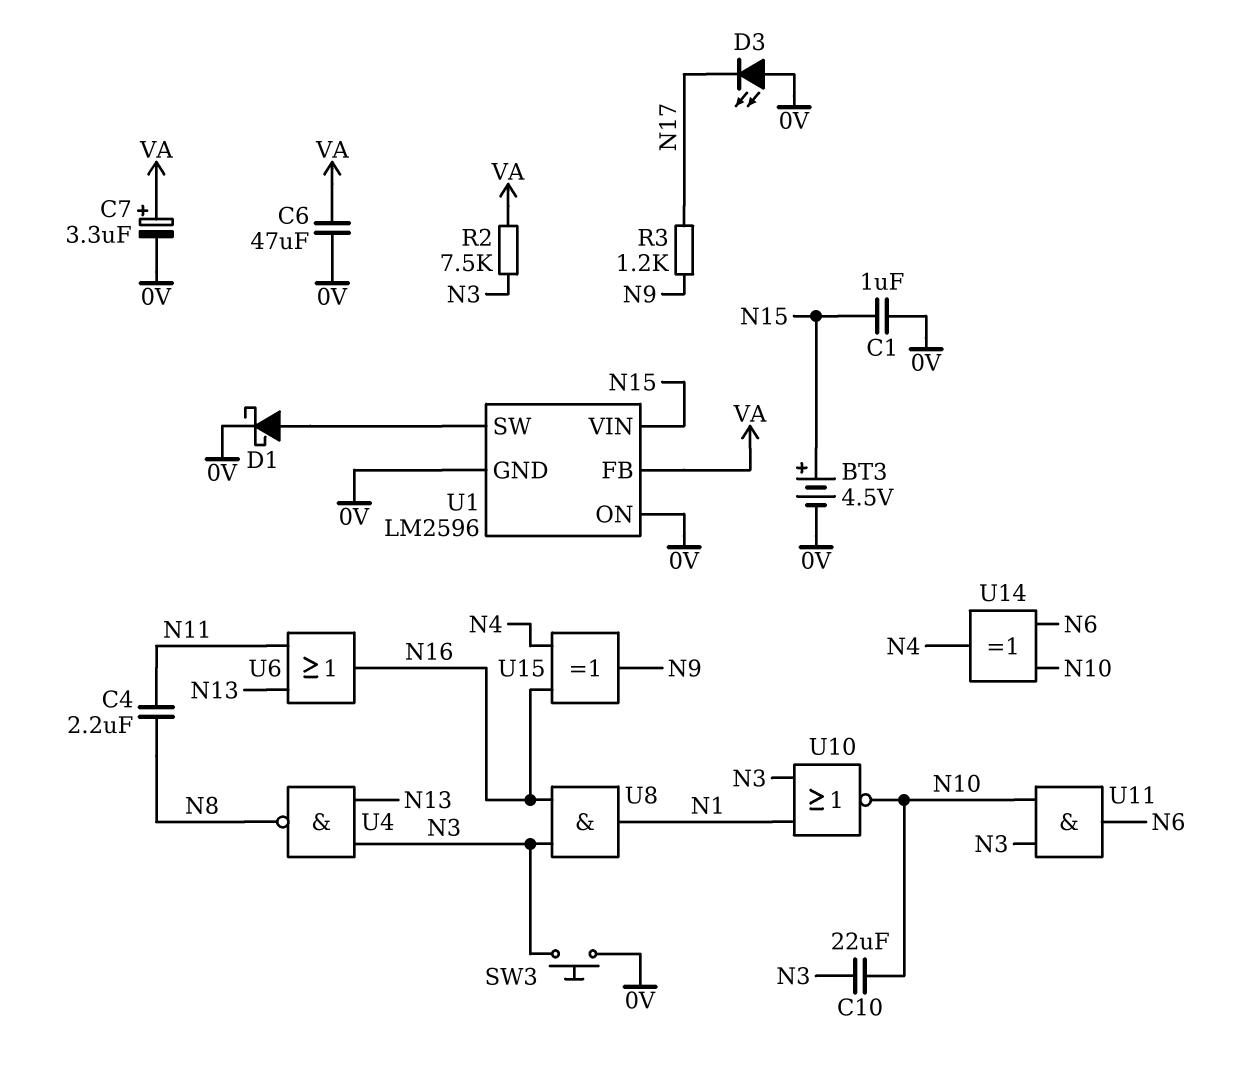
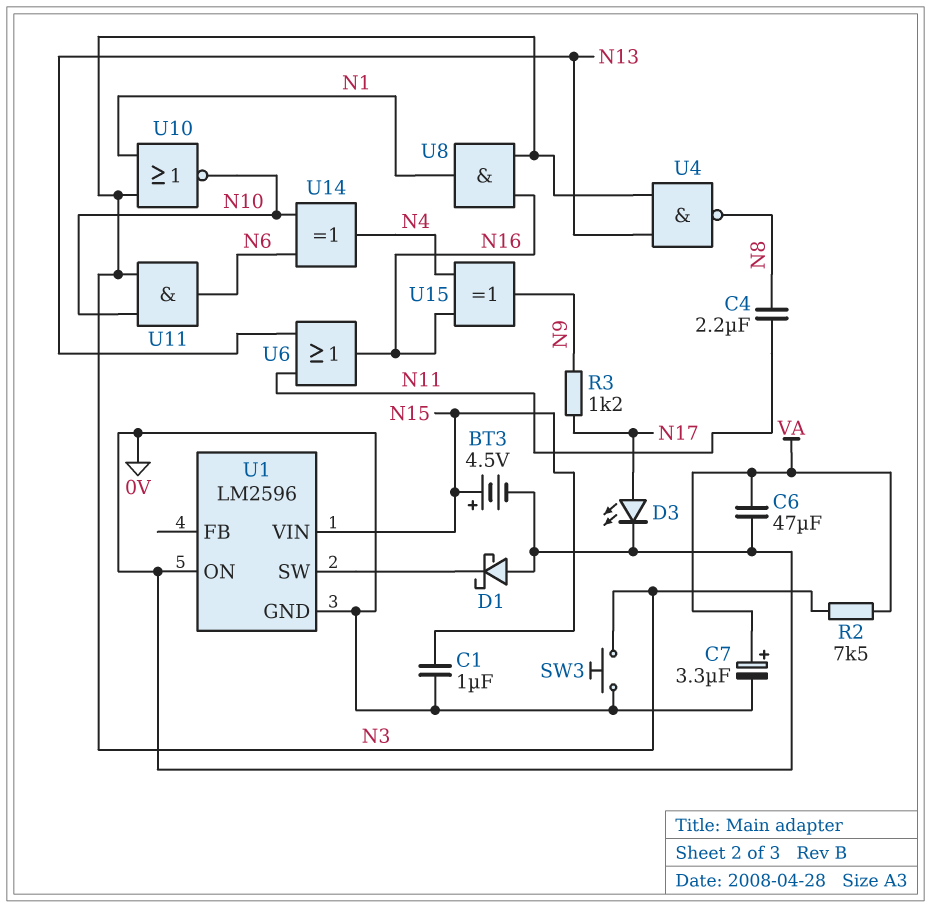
C10: 22uF (N3, N10) -> none
D1: schottky (A U1/SW, K 0V) -> schottky (A 0V, K U1/SW)
D3: LED (A 0V, K N17) -> LED (A N17, K 0V)
U1 pin FB: VA -> none

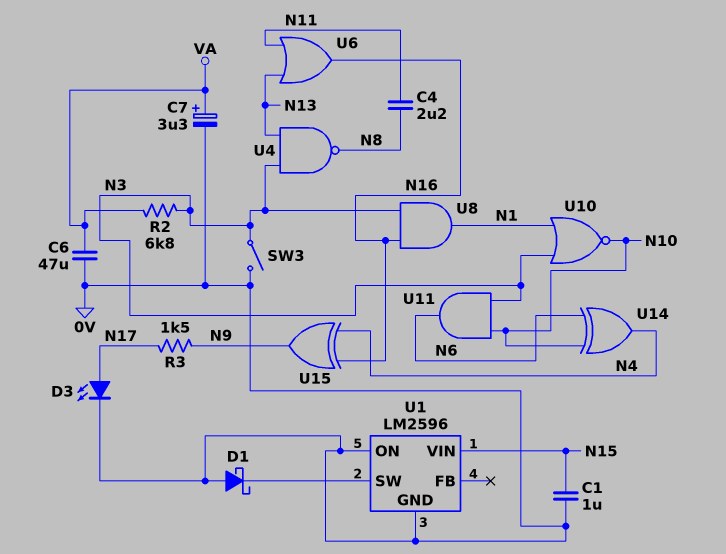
BT3: 4.5V (plus N15, minus 0V) -> none
R2: 7.5k (N3, VA) -> 6.8k (N3, VA)
R3: 1.2k (N9, N17) -> 1.5k (N9, N17)
SW3: button (0V, N3) -> switch (0V, N3)

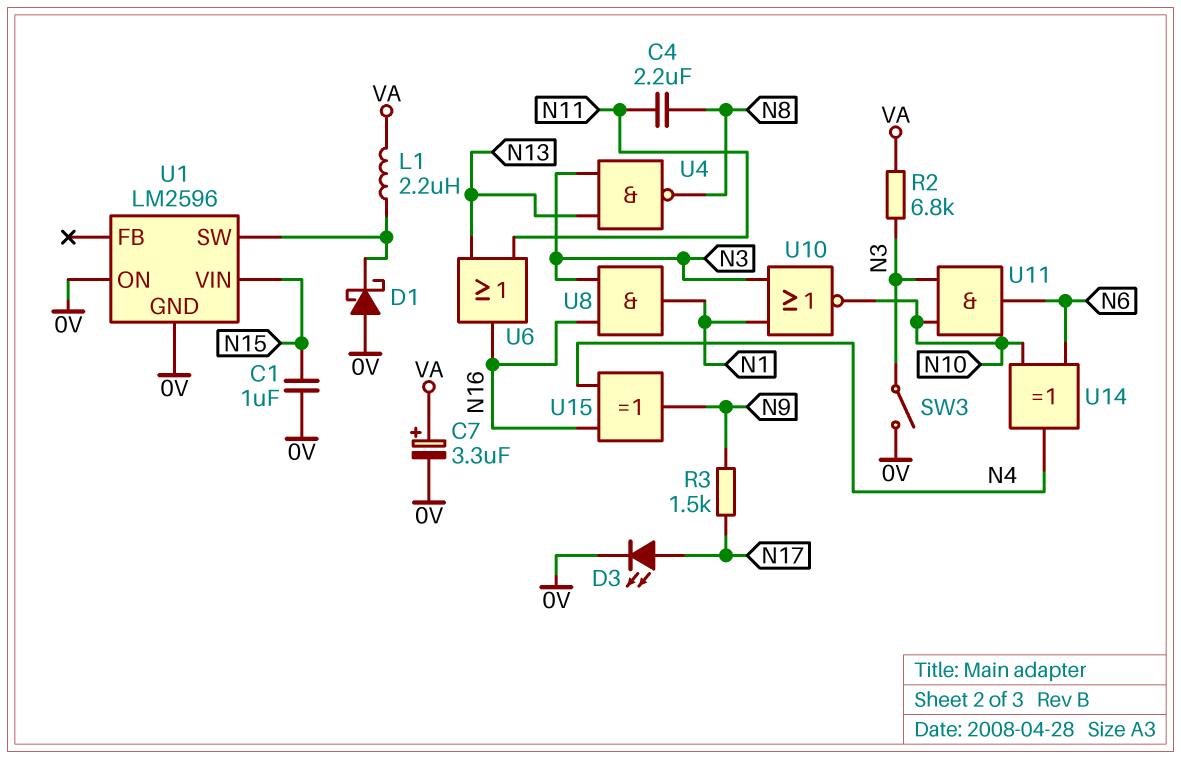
C6: 47uF (0V, VA) -> none
L1: none -> 2.2uH (U1/SW, VA)

